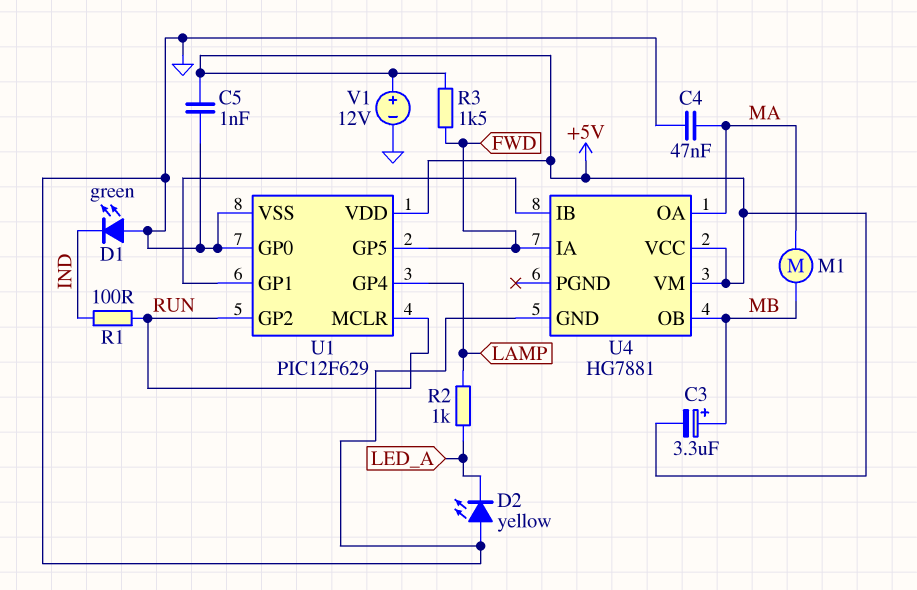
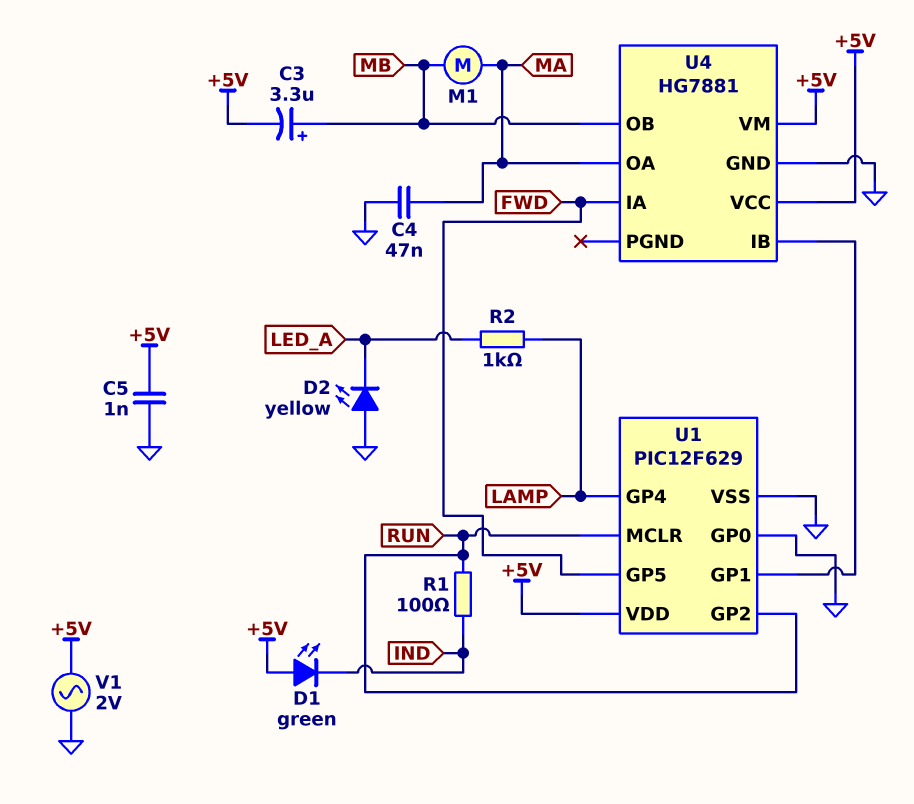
D1: LED green (A GND, K IND) -> LED green (A +5V, K IND)
R3: 1.5k (+5V, FWD) -> none
V1: 12V (plus +5V, minus GND) -> AC 2V (+5V, GND)

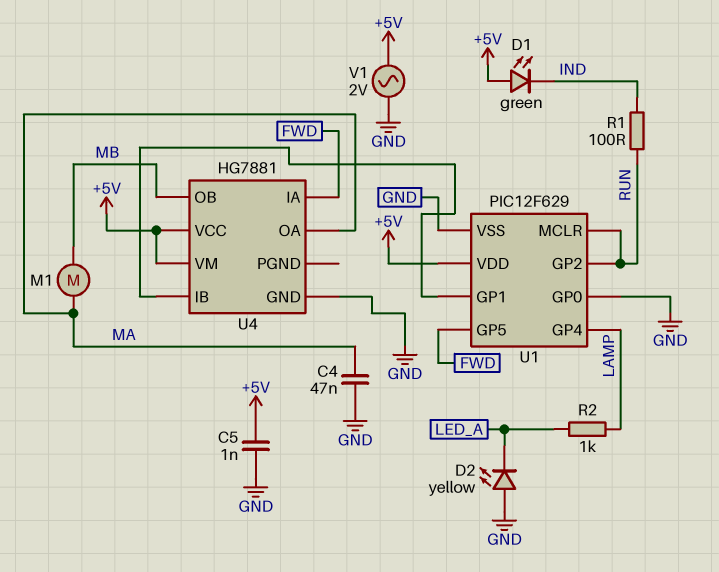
C3: 3.3uF (plus MB, minus +5V) -> none

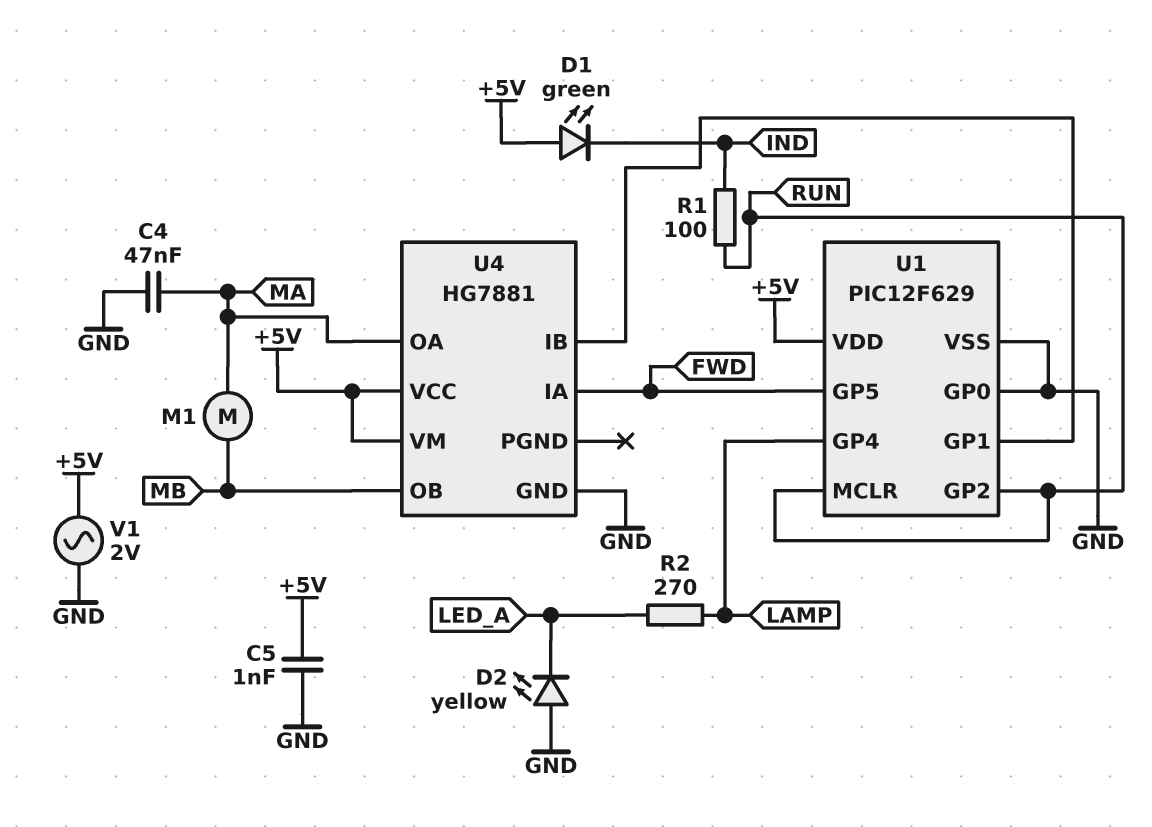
R2: 1k (LAMP, LED_A) -> 270 (LAMP, LED_A)

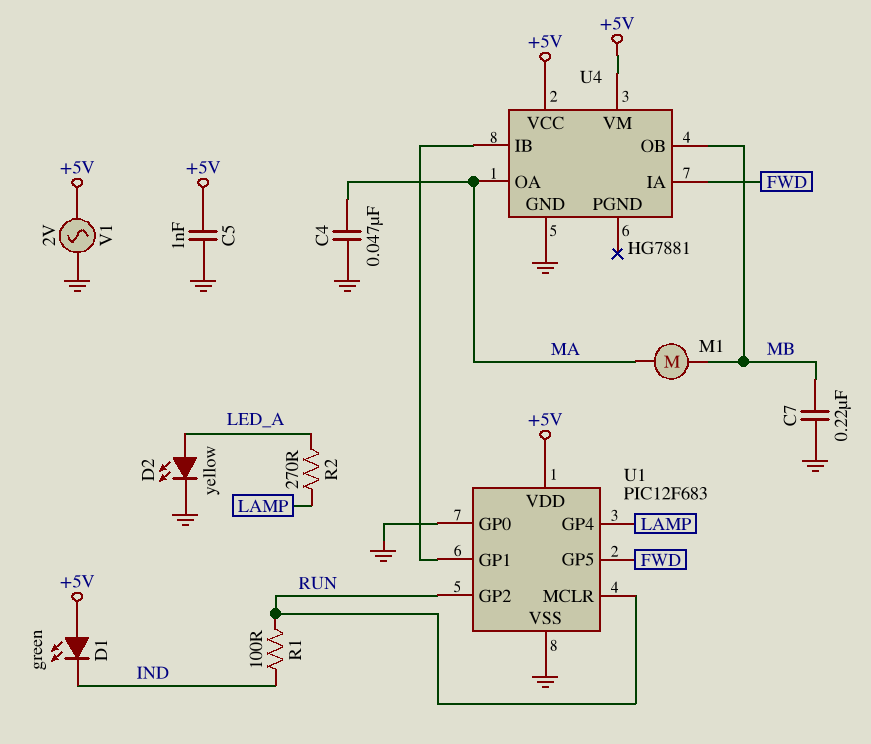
C7: none -> 220nF (GND, MB)
D2: LED yellow (A GND, K LED_A) -> LED yellow (A LED_A, K GND)
U1: PIC12F629 -> PIC12F683

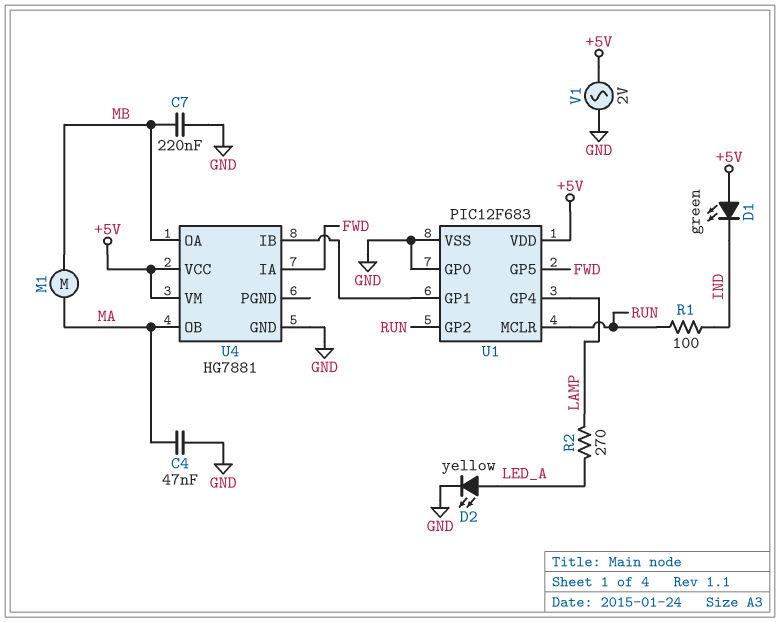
C5: 1nF (+5V, GND) -> none
U4 pin OA: MA -> MB
U4 pin OB: MB -> MA

